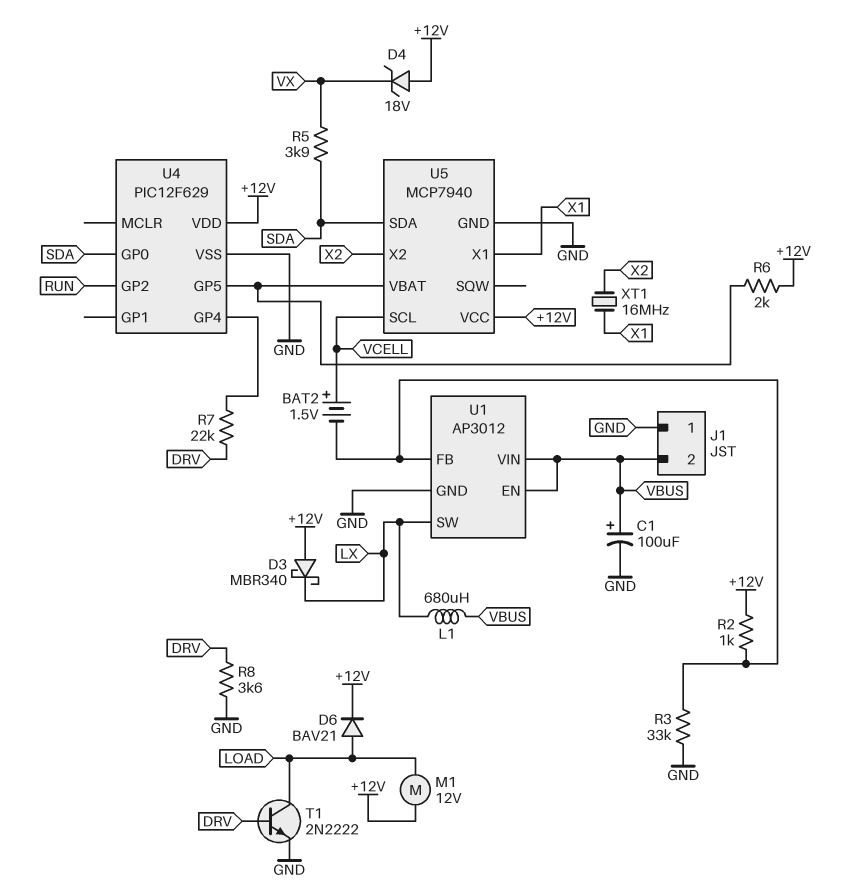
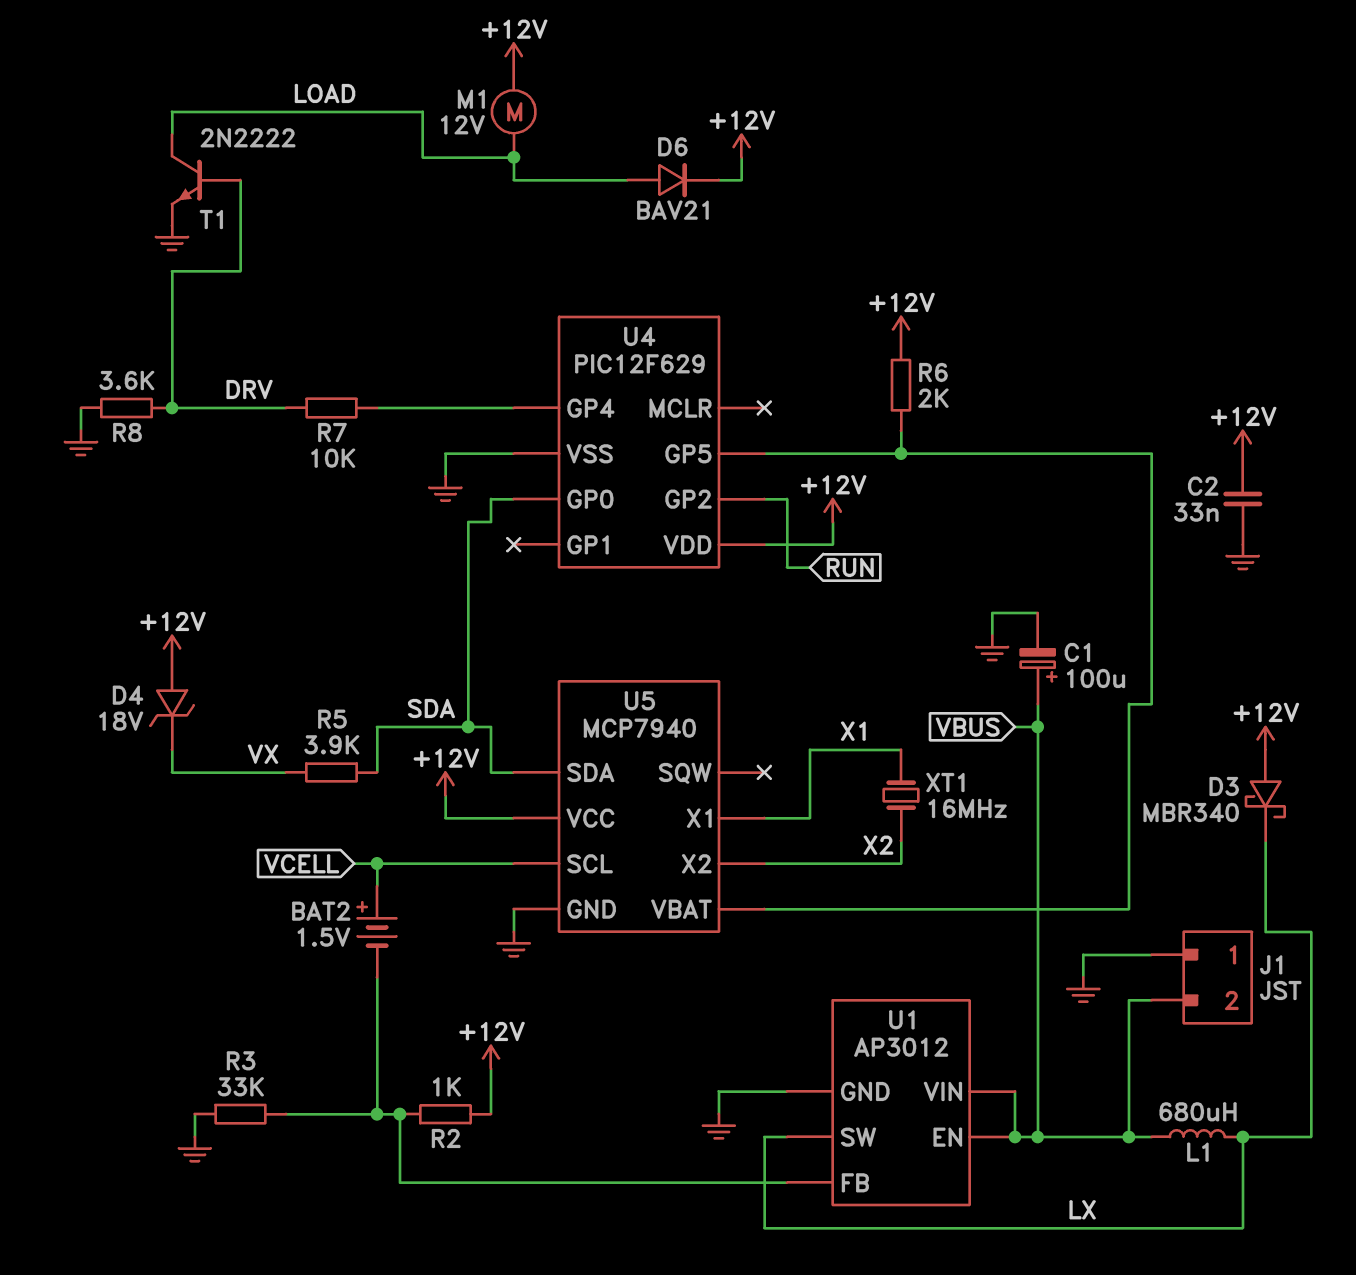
C2: none -> 33nF (+12V, GND)
R7: 22k (DRV, U4/GP4) -> 10k (DRV, U4/GP4)

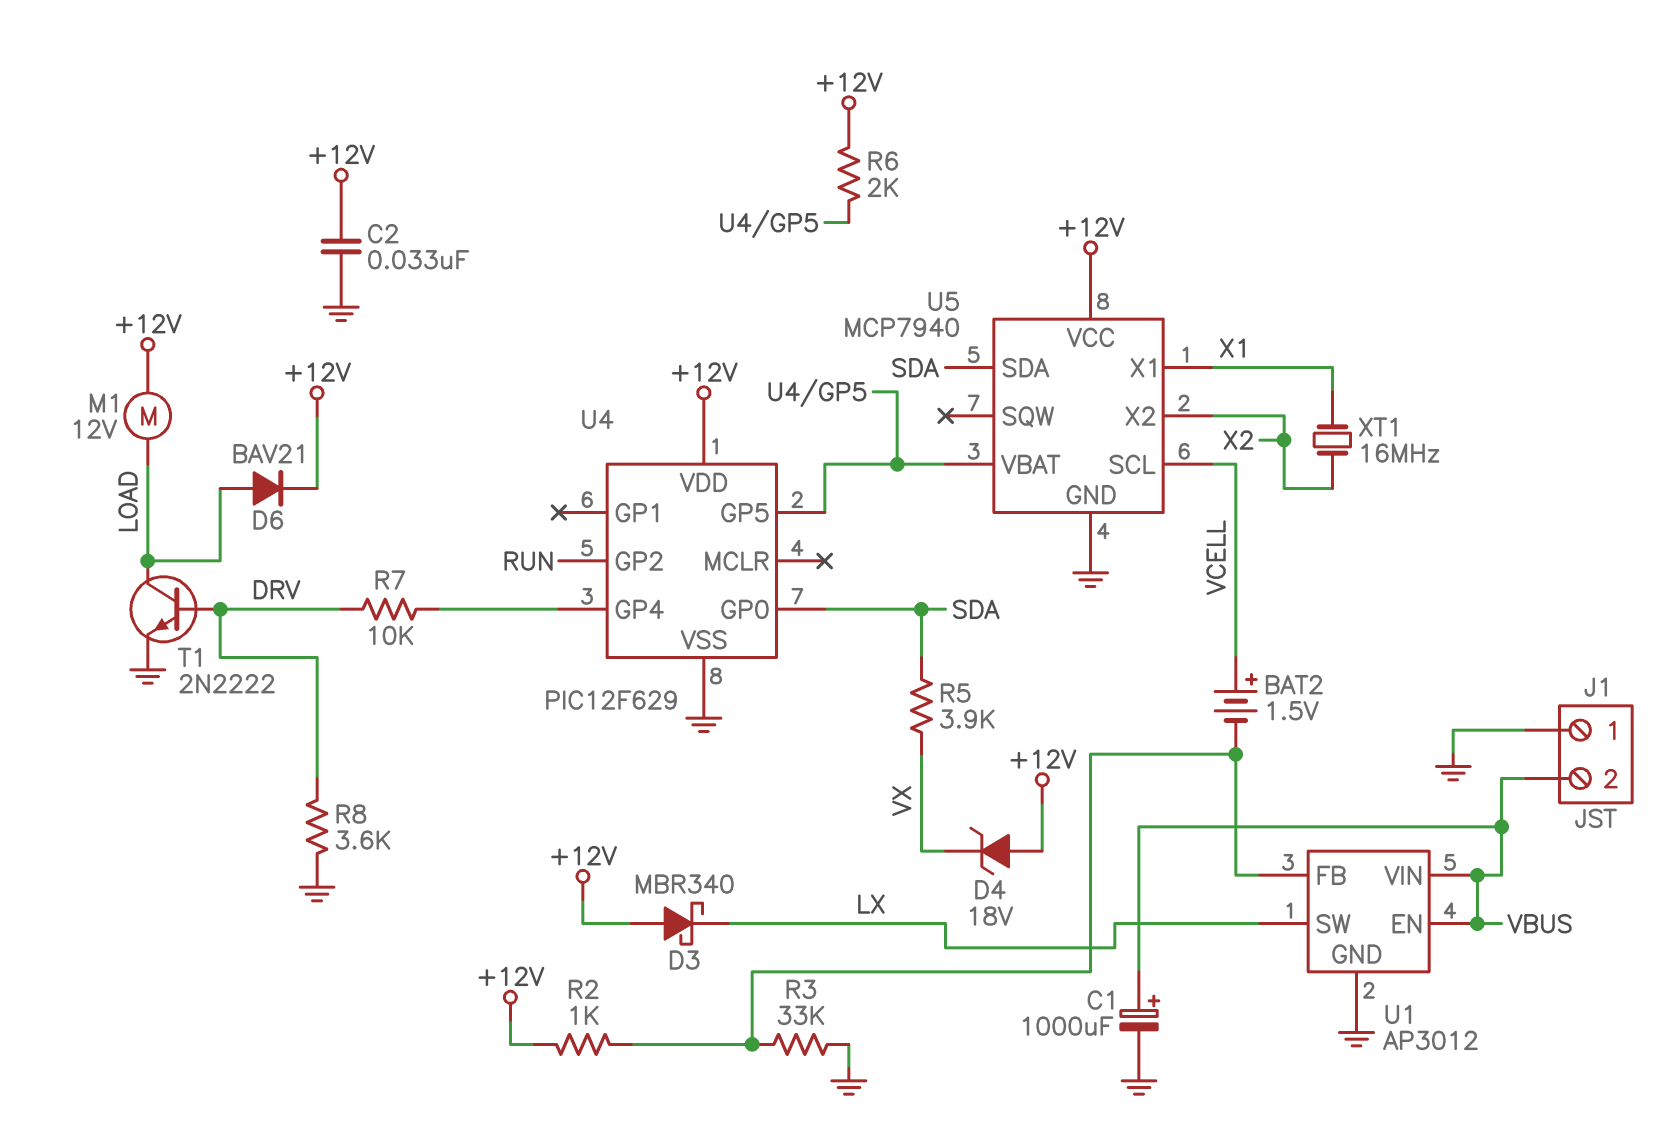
C1: 100uF (plus VBUS, minus GND) -> 1000uF (plus VBUS, minus GND)
L1: 680uH (LX, VBUS) -> none

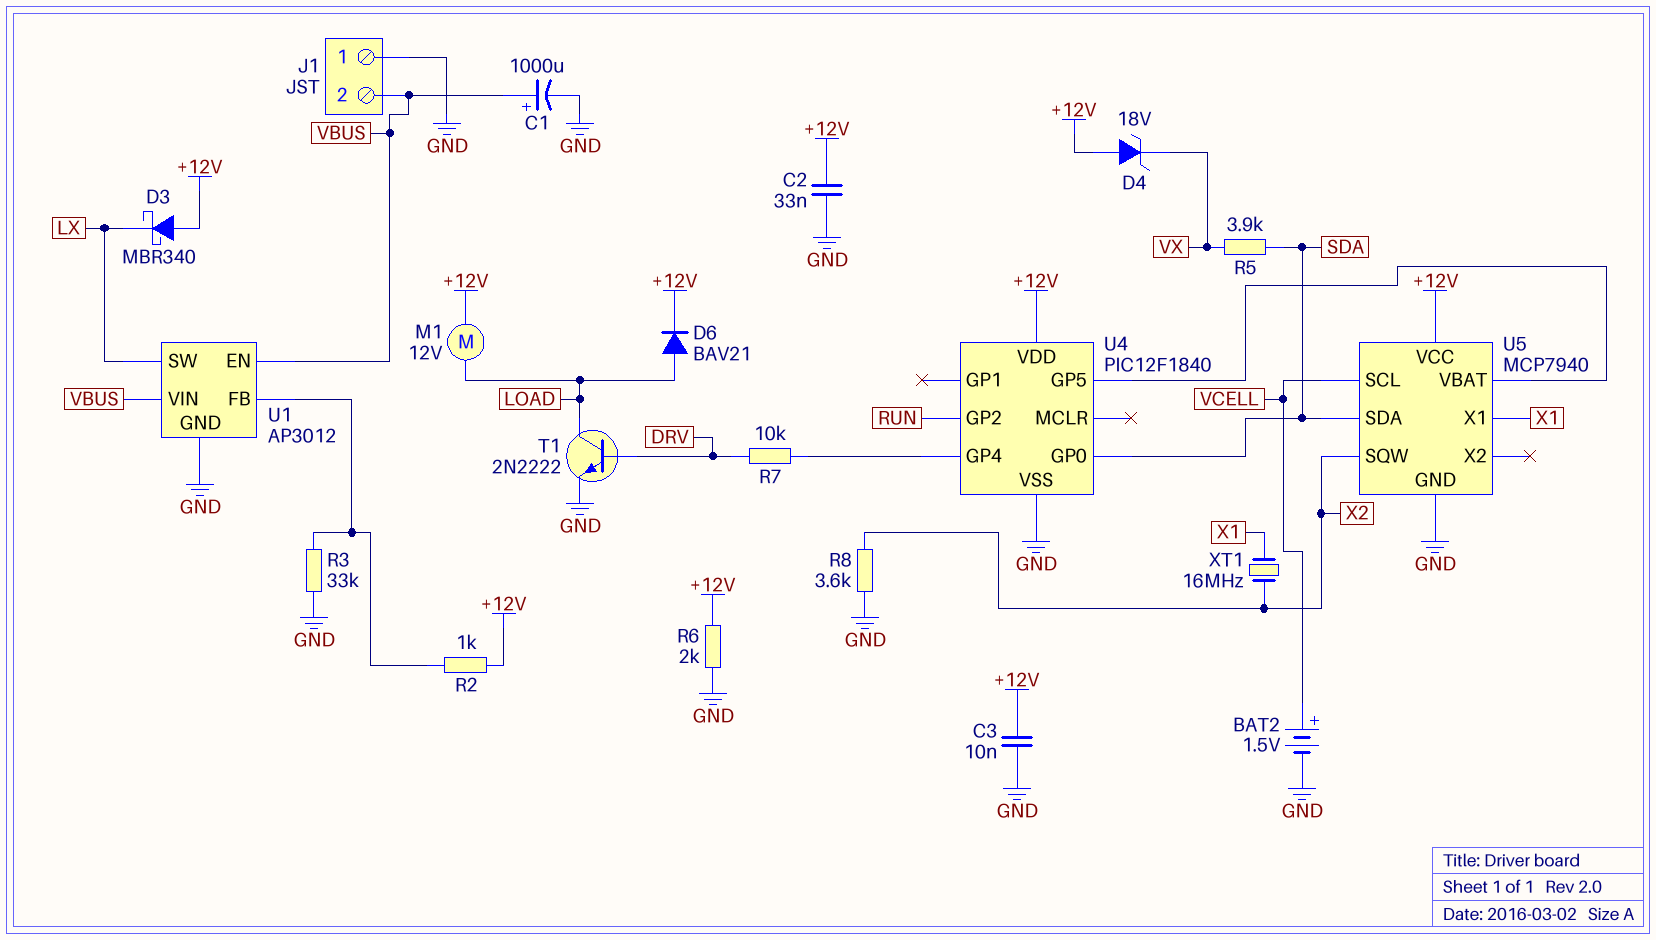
BAT2: 1.5V (plus VCELL, minus U1/FB) -> 1.5V (plus VCELL, minus GND)
C3: none -> 10nF (+12V, GND)
R6: 2k (+12V, U4/GP5) -> 2k (+12V, GND)
R8: 3.6k (DRV, GND) -> 3.6k (GND, X2)
U4: PIC12F629 -> PIC12F1840
U5 pin SQW: none -> X2
U5 pin X2: X2 -> none

